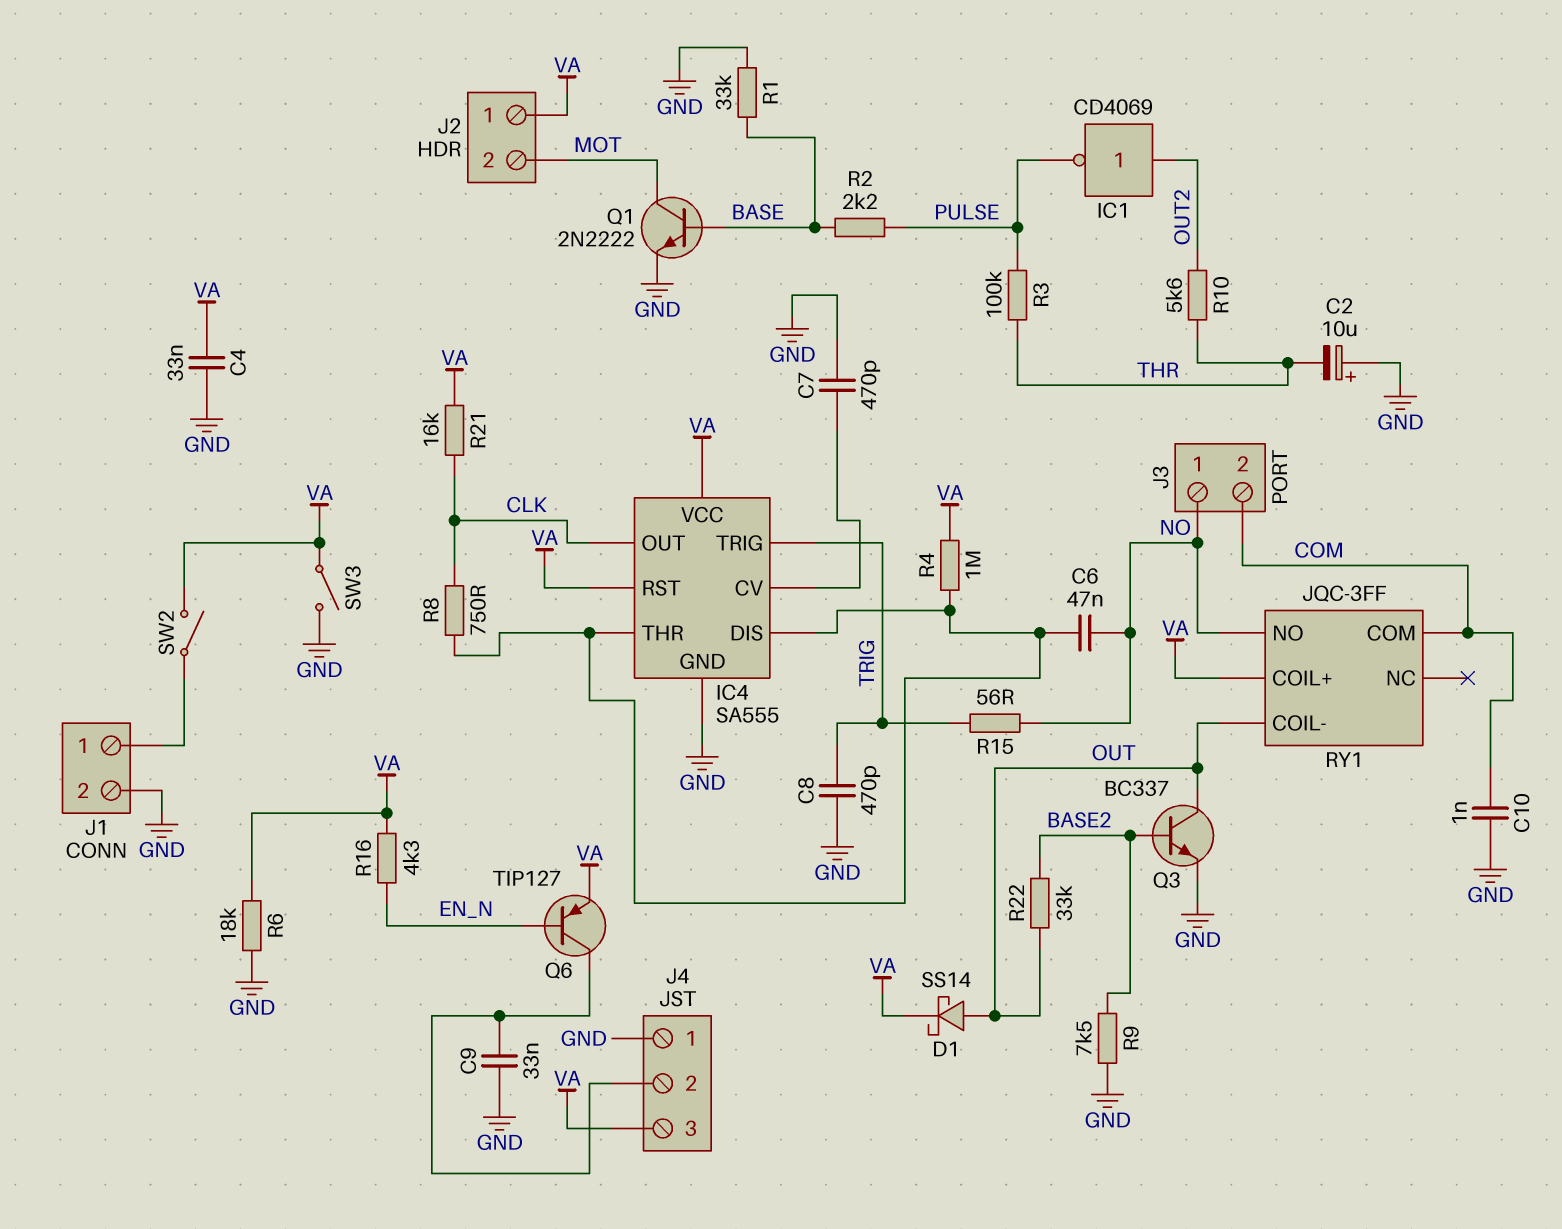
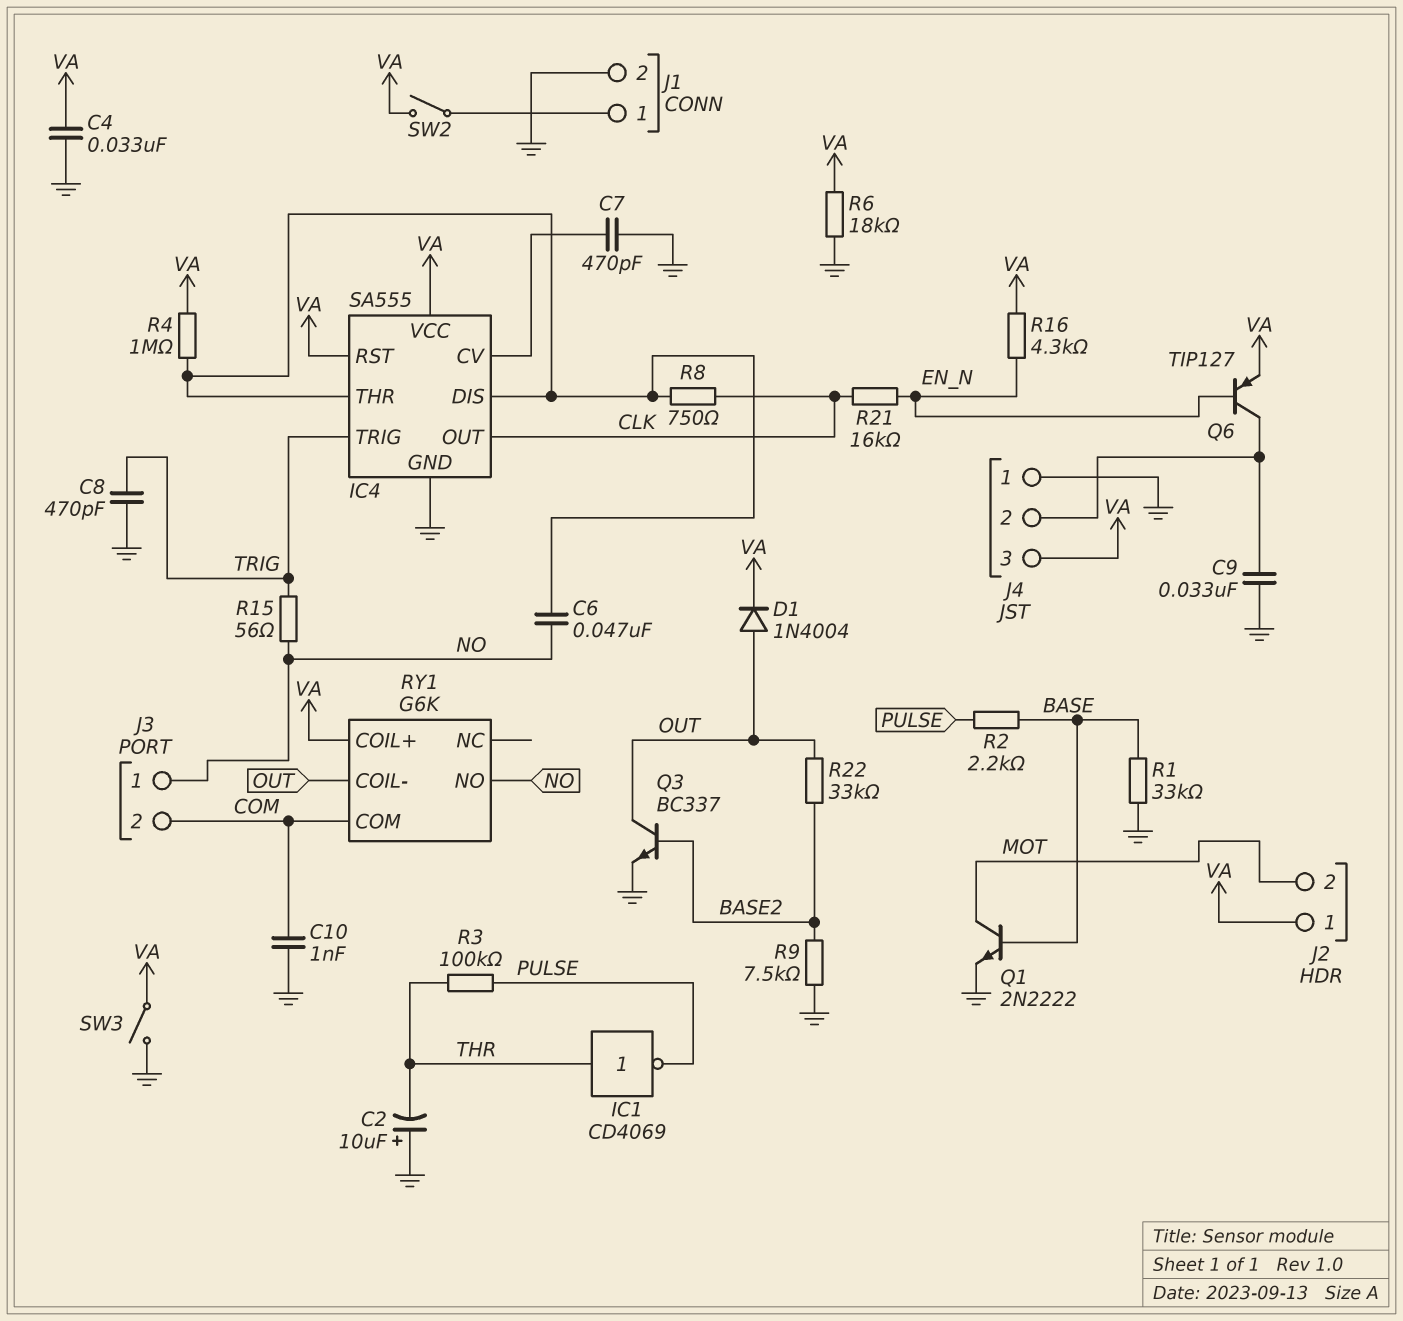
D1: schottky SS14 (A OUT, K VA) -> diode 1N4004 (A OUT, K VA)
IC1: NOT CD4069 (in OUT2, out PULSE) -> NOT CD4069 (in THR, out PULSE)
R10: 5.6k (OUT2, THR) -> none
R21: 16k (CLK, VA) -> 16k (CLK, EN_N)
RY1: JQC-3FF -> G6K

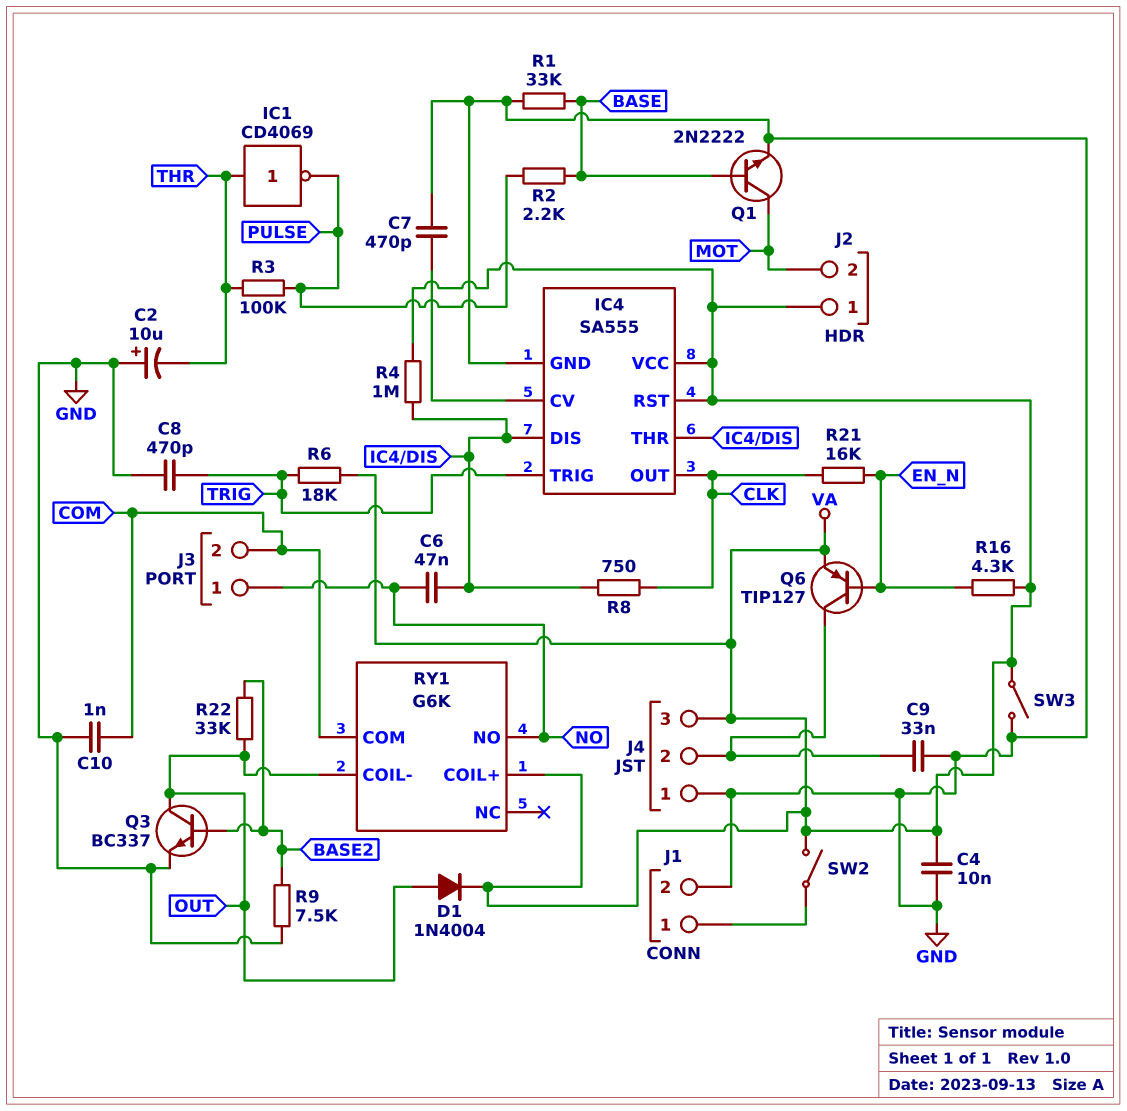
C4: 33nF (GND, VA) -> 10nF (GND, VA)
R6: 18k (GND, VA) -> 18k (TRIG, VA)
R15: 56 (NO, TRIG) -> none

